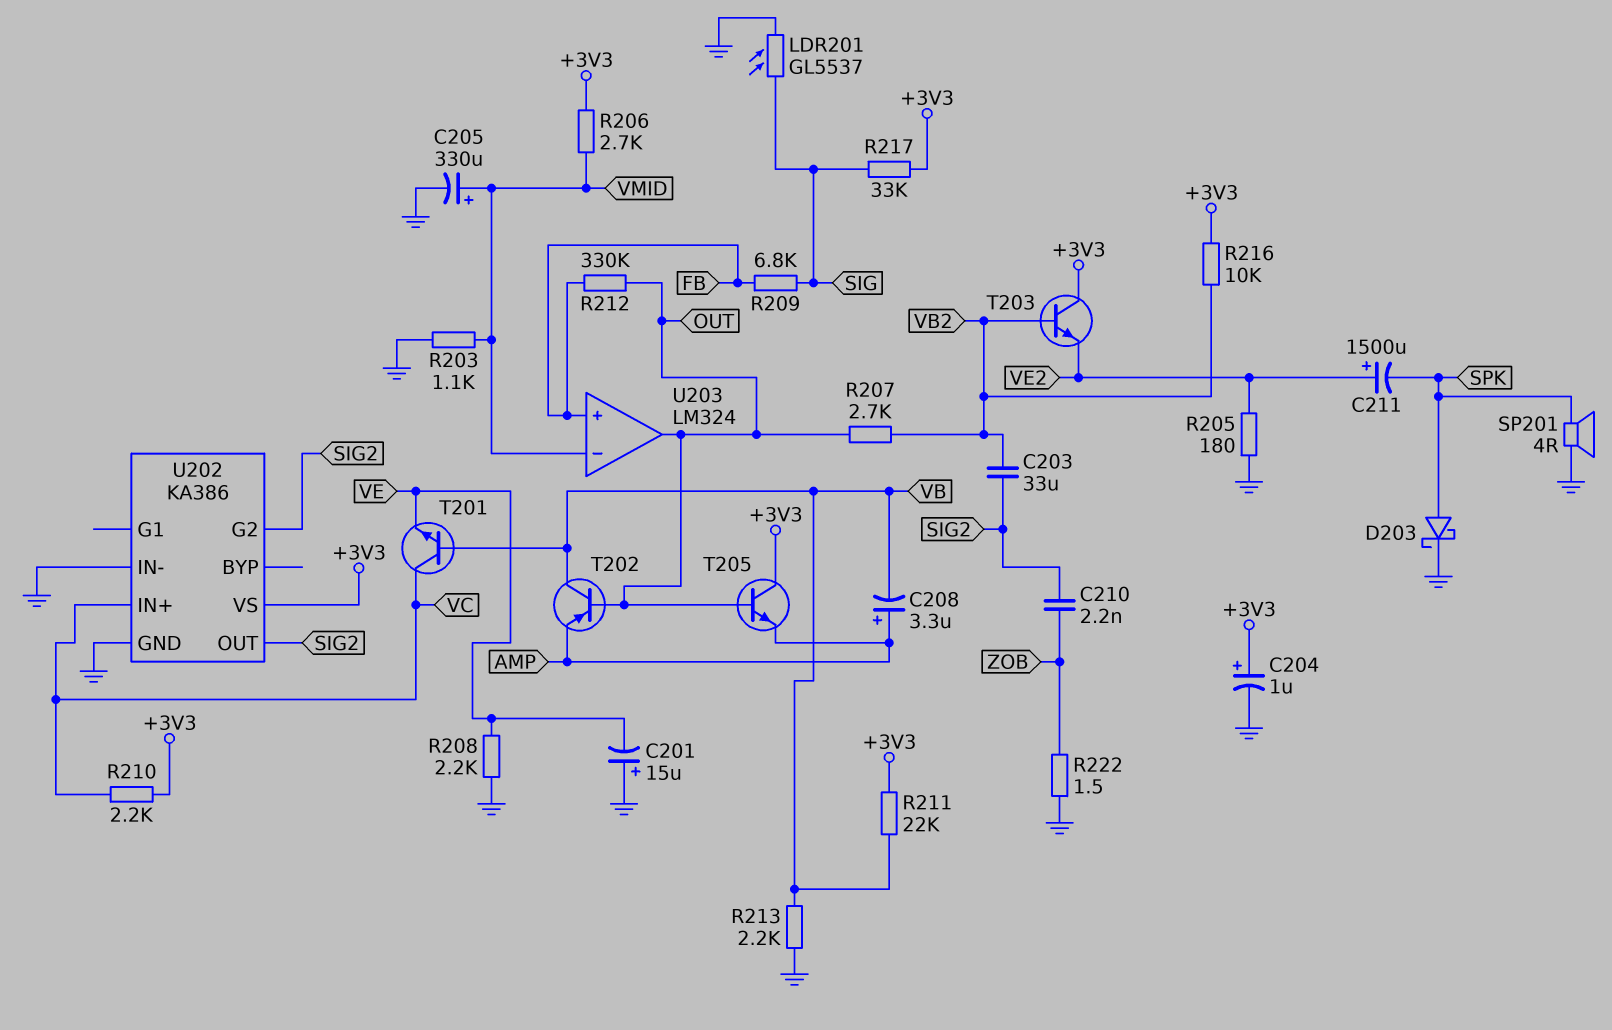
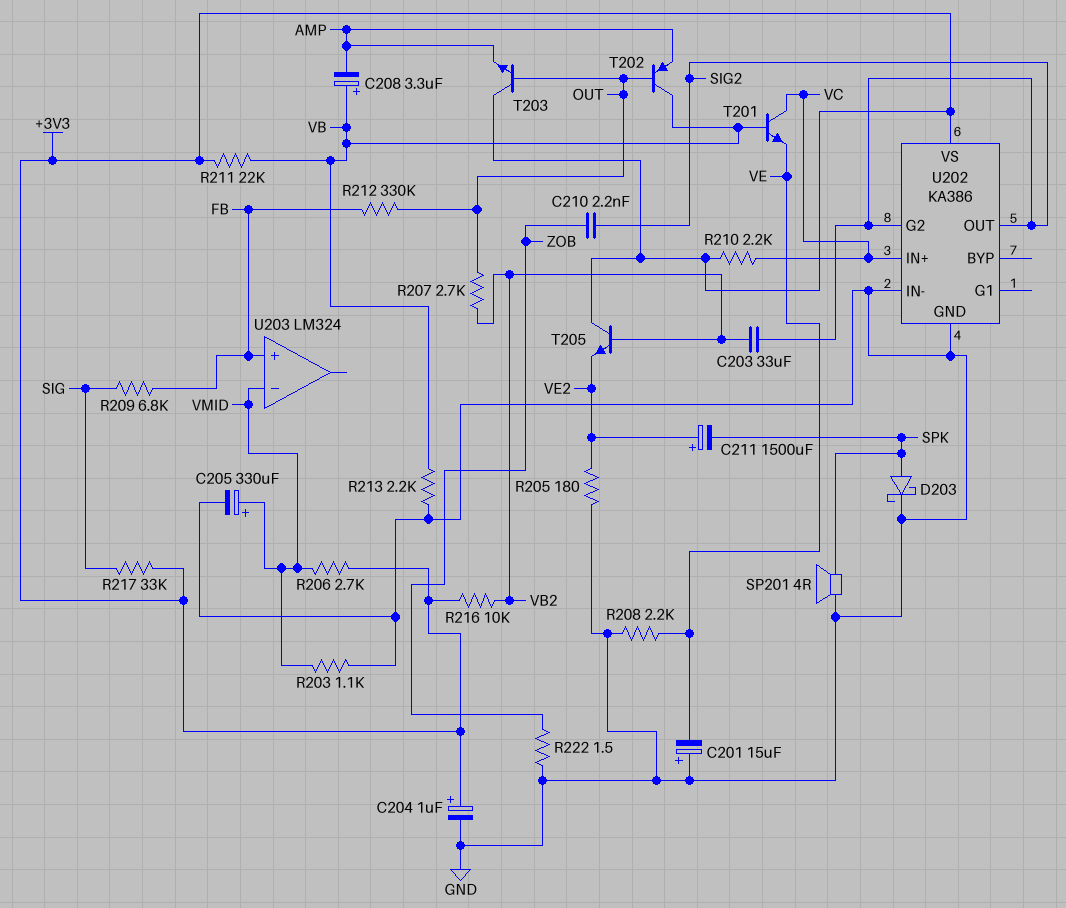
C208: 3.3uF (plus AMP, minus VB) -> 3.3uF (plus VB, minus AMP)
LDR201: GL5537 (GND, SIG) -> none
T203: NPN (B VB2, C +3V3, E VE2) -> NPN (B OUT, C +3V3, E AMP)
T205: NPN (B OUT, C +3V3, E AMP) -> NPN (B VB2, C +3V3, E VE2)
U203 pin out: OUT -> none

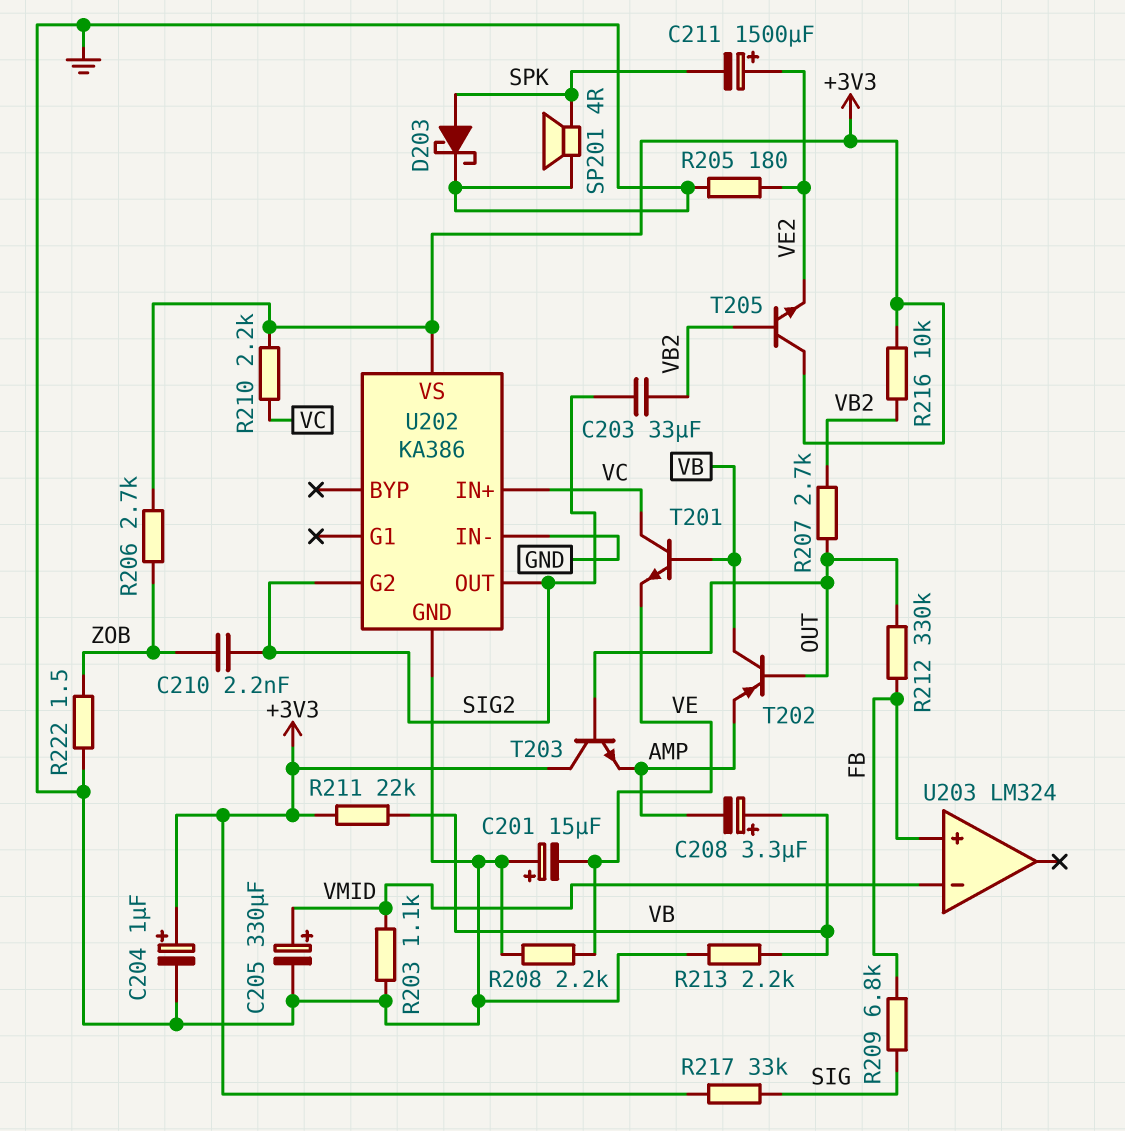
R206: 2.7k (+3V3, VMID) -> 2.7k (+3V3, ZOB)

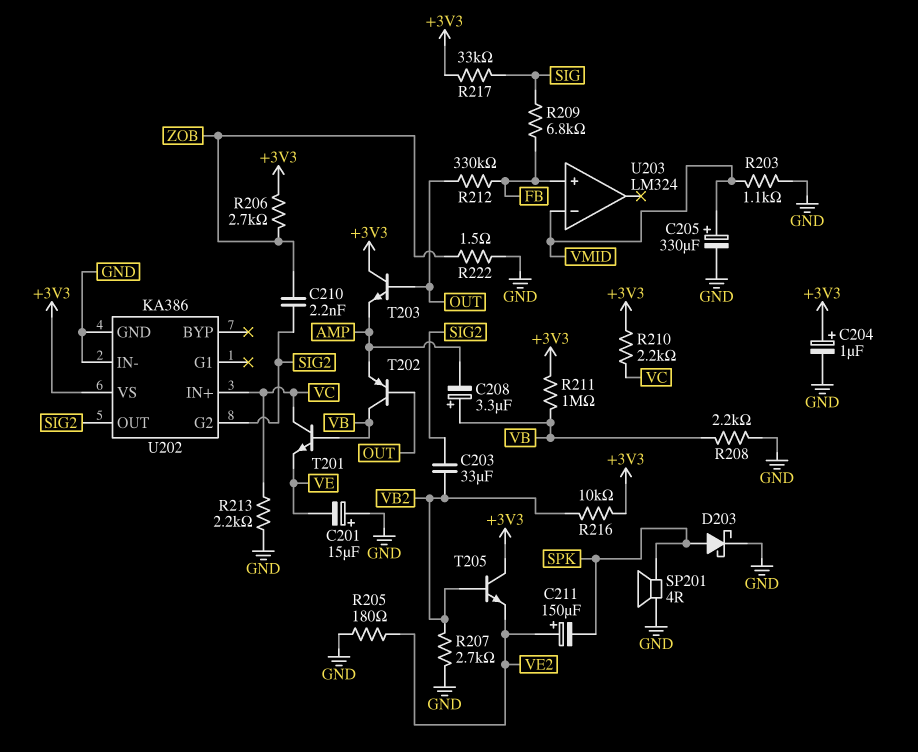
C211: 1500uF (plus VE2, minus SPK) -> 150uF (plus VE2, minus SPK)
R207: 2.7k (OUT, VB2) -> 2.7k (GND, VB2)
R208: 2.2k (GND, VE) -> 2.2k (GND, VB)
R211: 22k (+3V3, VB) -> 1M (+3V3, VB)
R213: 2.2k (GND, VB) -> 2.2k (GND, VC)

